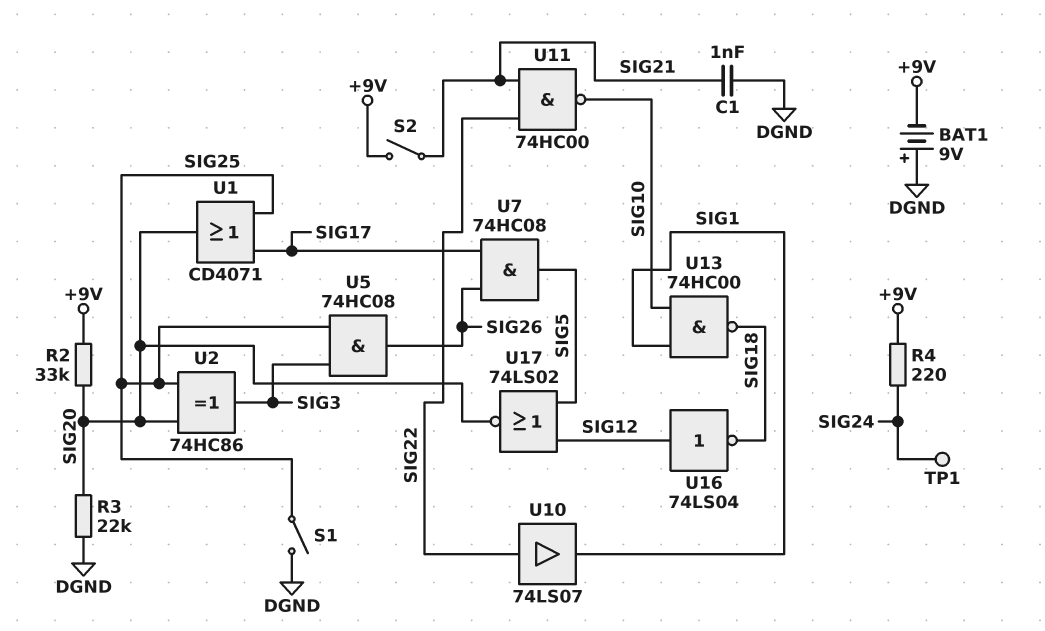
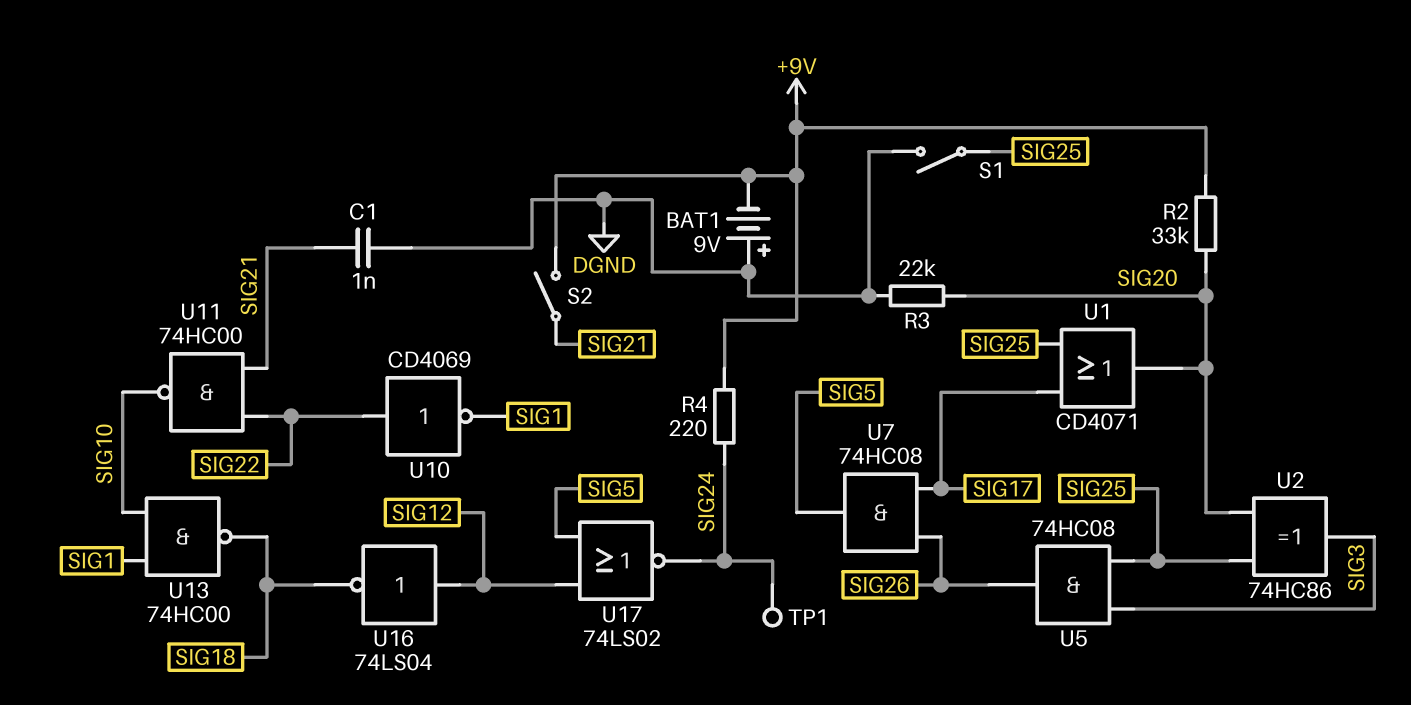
U10: buffer 74LS07 (in SIG22, out SIG1) -> NOT CD4069 (in SIG22, out SIG1)
U17: NOR 74LS02 (in SIG5, in SIG12, out SIG20) -> NOR 74LS02 (in SIG5, in SIG12, out SIG24)

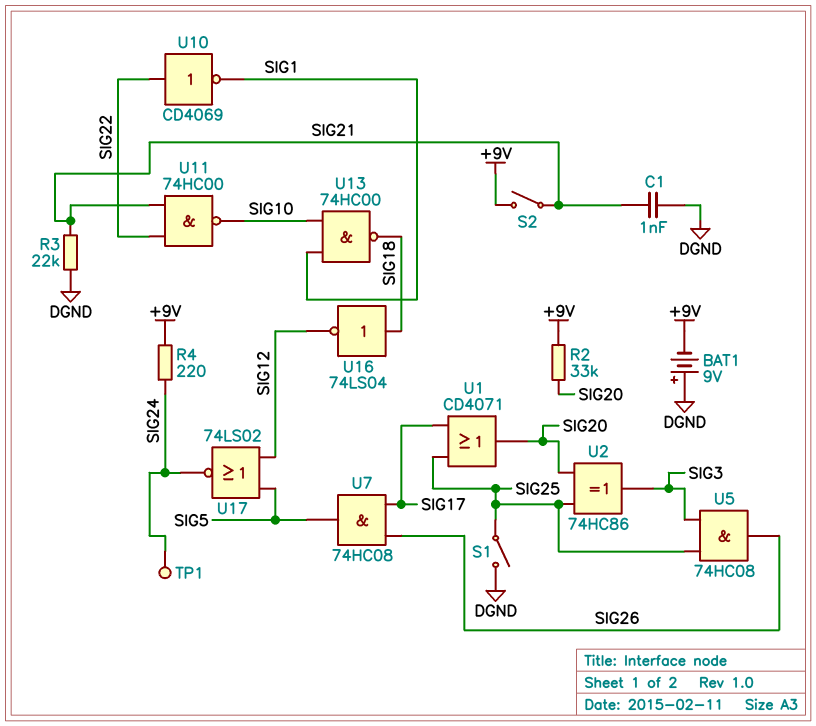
R3: 22k (DGND, SIG20) -> 22k (DGND, SIG21)
U16: NOT 74LS04 (in SIG12, out SIG18) -> NOT 74LS04 (in SIG18, out SIG12)

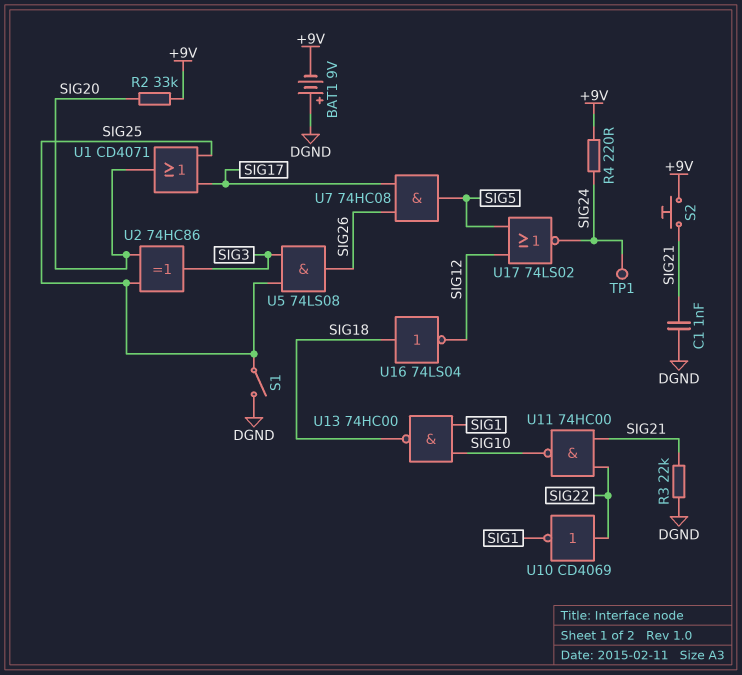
S2: switch (+9V, SIG21) -> button (+9V, SIG21)
U5: AND 74HC08 (in SIG3, in SIG25, out SIG26) -> AND 74LS08 (in SIG3, in SIG25, out SIG26)

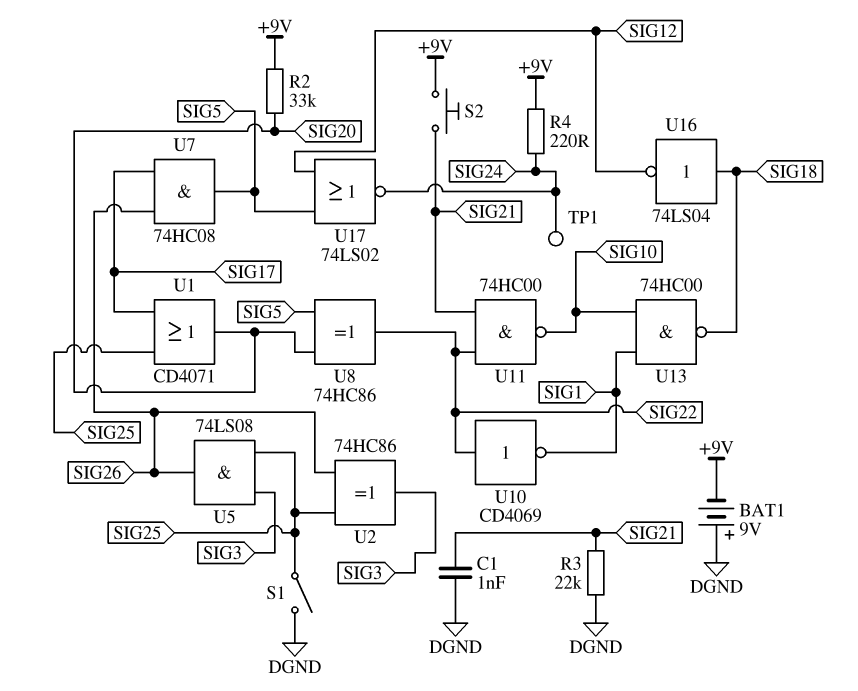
U2: XOR 74HC86 (in SIG20, in SIG25, out SIG3) -> XOR 74HC86 (in SIG25, in SIG26, out SIG3)
U8: none -> XOR 74HC86 (in SIG5, in SIG20, out SIG22)

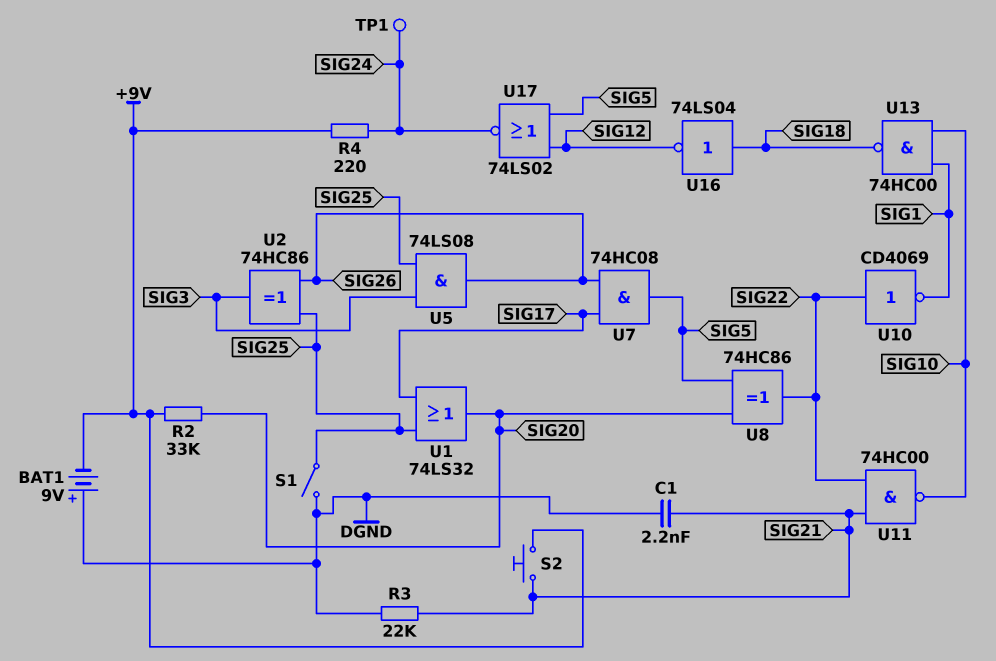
C1: 1nF (DGND, SIG21) -> 2.2nF (DGND, SIG21)
U1: OR CD4071 (in SIG17, in SIG25, out SIG20) -> OR 74LS32 (in SIG17, in SIG25, out SIG20)

